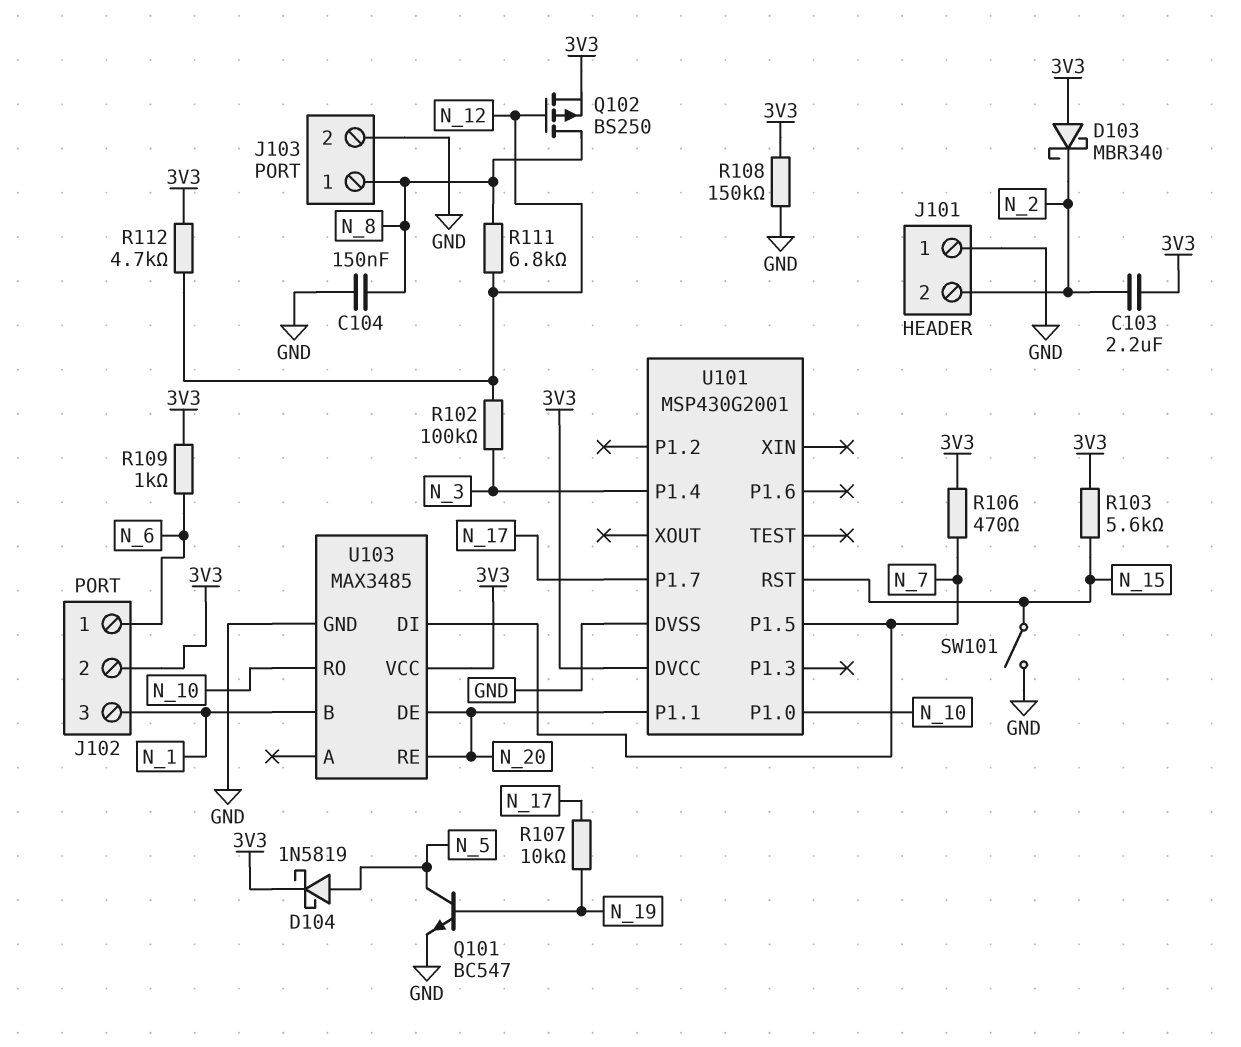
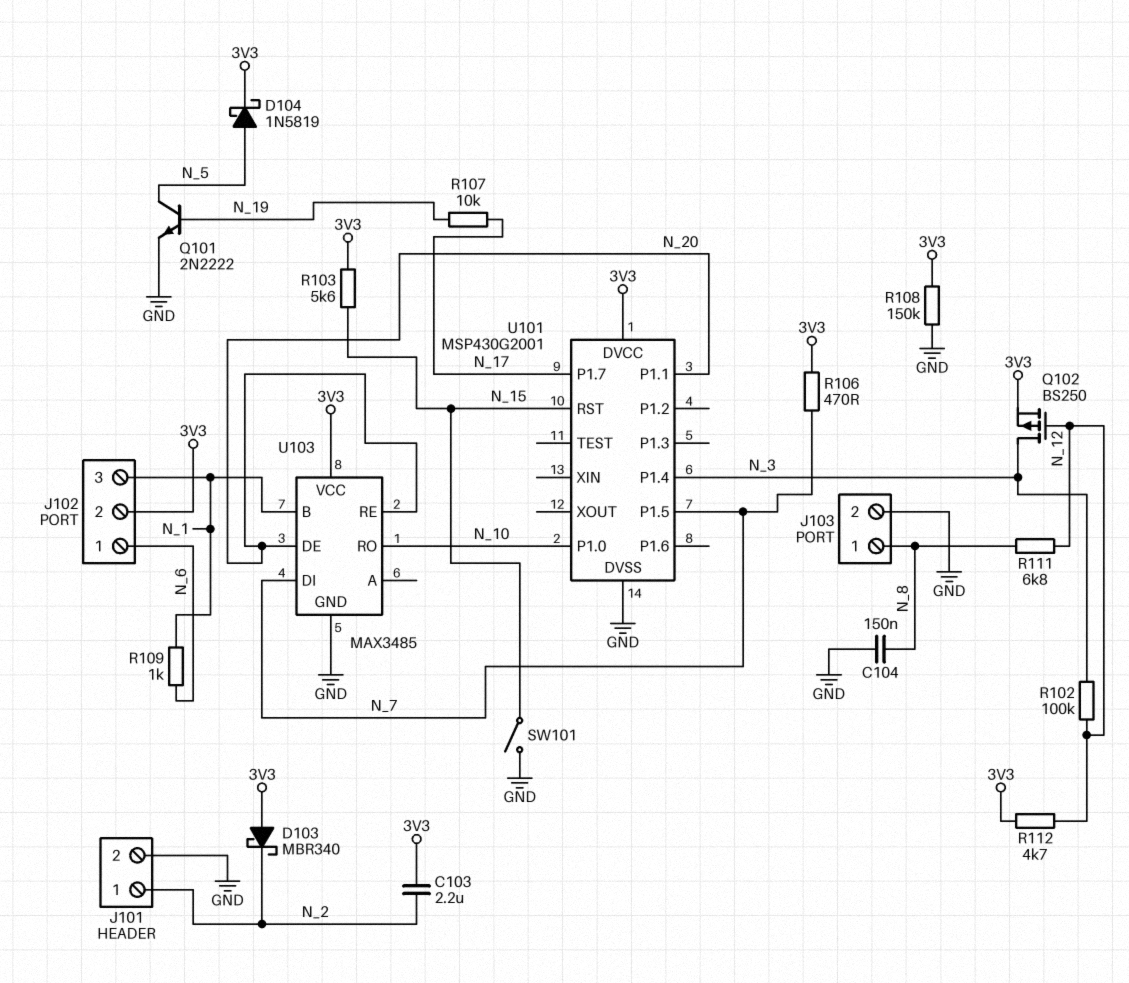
J101 pin 1: GND -> N_2
J101 pin 2: N_2 -> GND
Q101: NPN BC547 (B N_19, C N_5, E GND) -> NPN 2N2222 (B N_19, C N_5, E GND)
Q102: PMOS BS250 (G N_12, D N_8, S 3V3) -> PMOS BS250 (G N_12, D N_3, S 3V3)
R109: 1k (3V3, N_6) -> 1k (N_1, N_6)

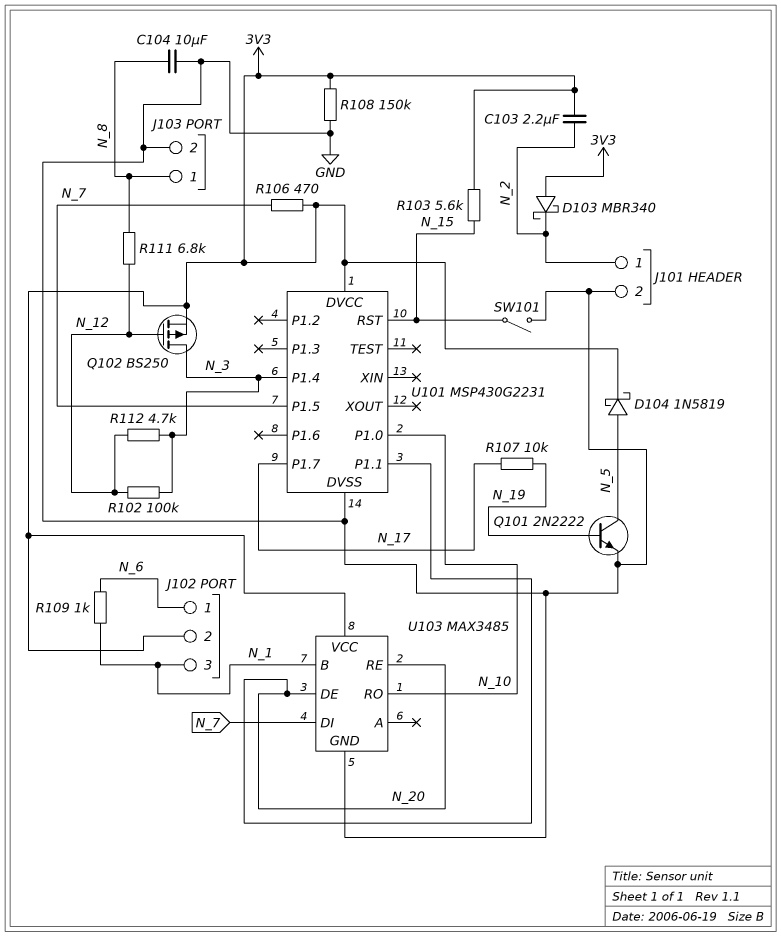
C104: 150nF (GND, N_8) -> 10uF (GND, N_8)
R112: 4.7k (3V3, N_12) -> 4.7k (N_3, N_12)
U101: MSP430G2001 -> MSP430G2231

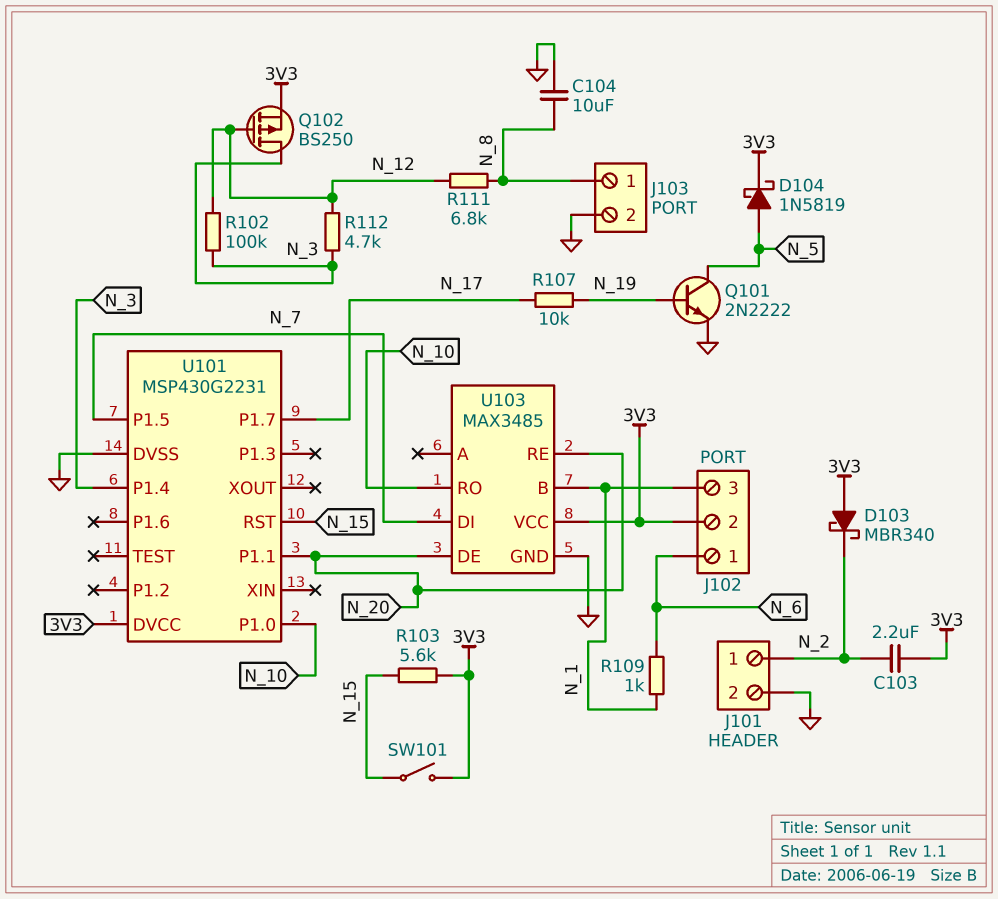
R106: 470 (3V3, N_7) -> none
R108: 150k (3V3, GND) -> none
SW101: switch (GND, N_15) -> switch (3V3, N_15)

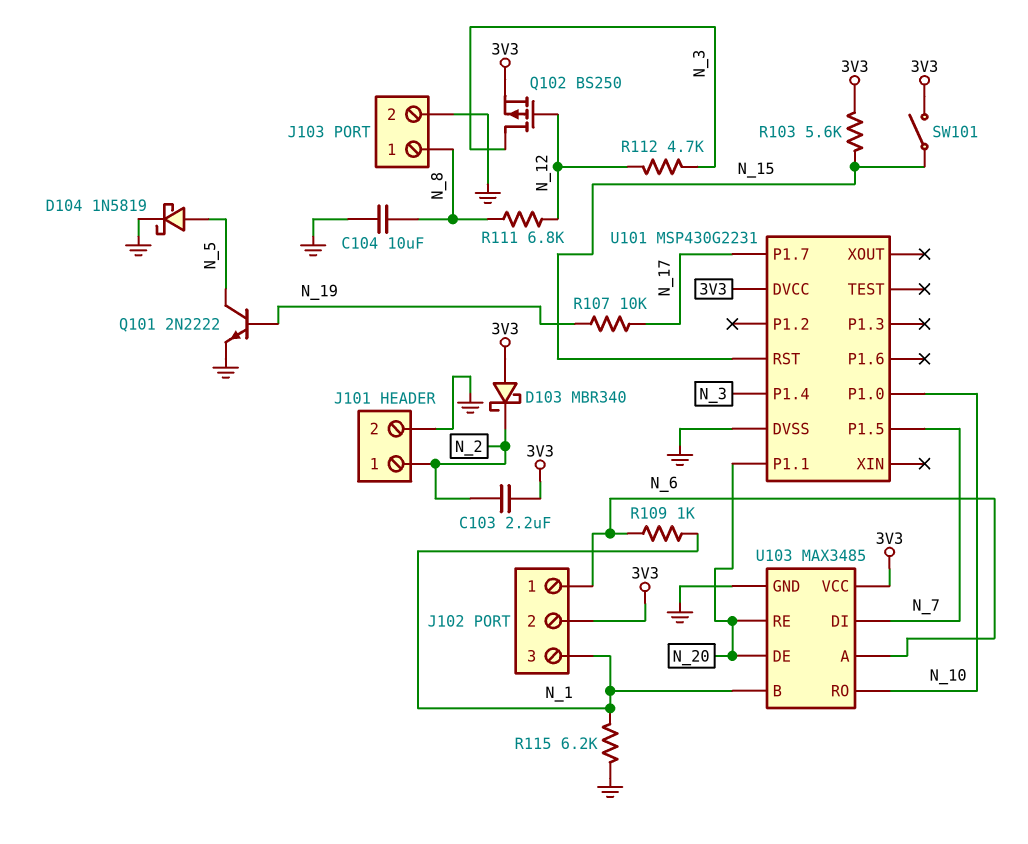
D104: schottky 1N5819 (A N_5, K 3V3) -> schottky 1N5819 (A N_5, K GND)
R102: 100k (N_3, N_12) -> none
R115: none -> 6.2k (GND, N_1)
U103 pin A: none -> N_6

